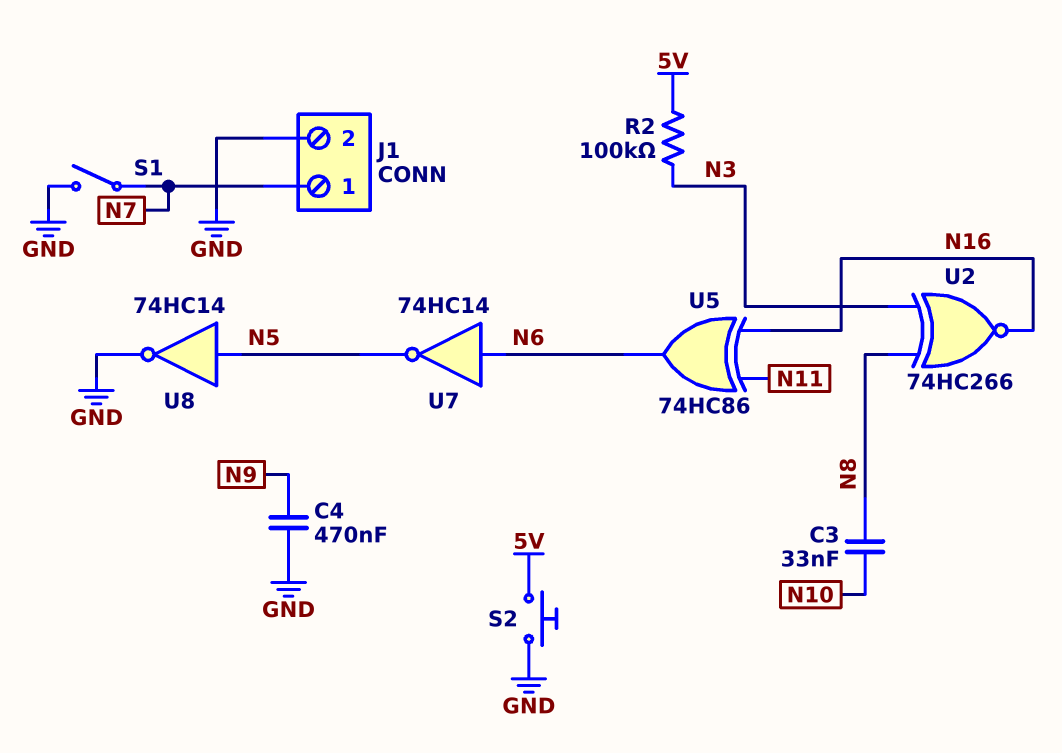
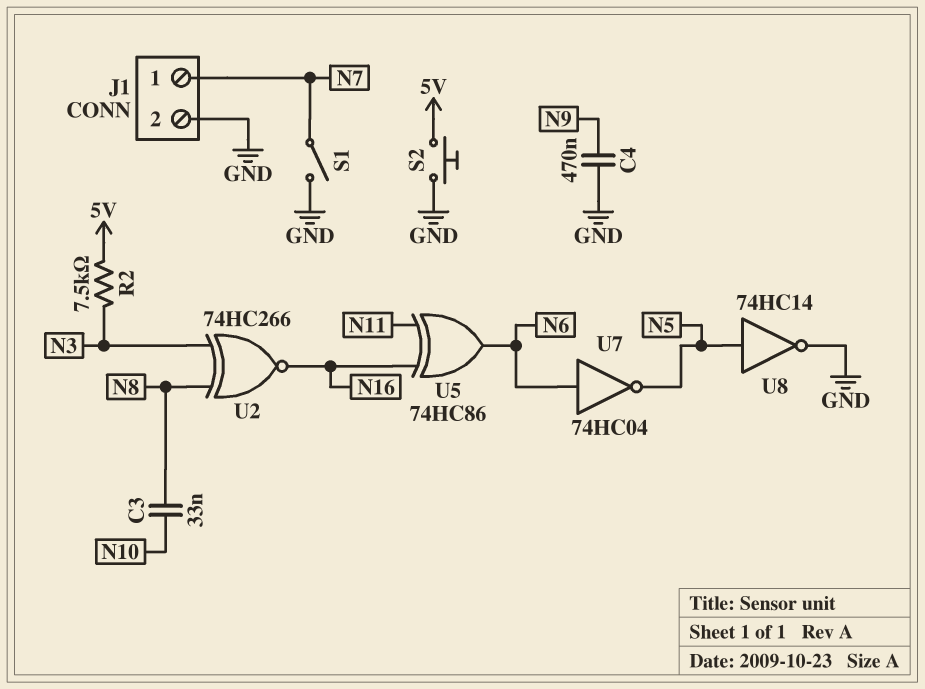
R2: 100k (5V, N3) -> 7.5k (5V, N3)
U7: NOT 74HC14 (in N6, out N5) -> NOT 74HC04 (in N6, out N5)

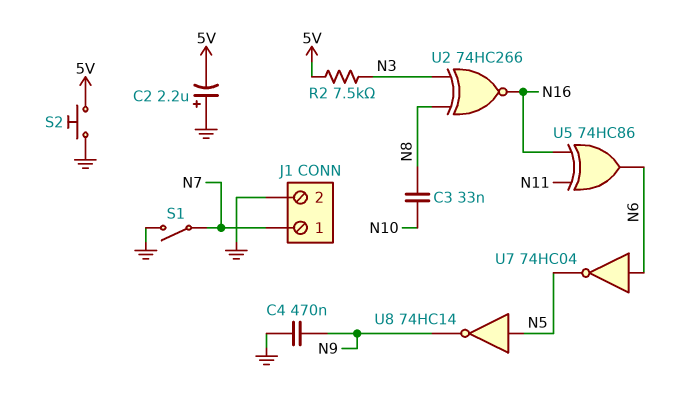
C2: none -> 2.2uF (plus GND, minus 5V)
U8: NOT 74HC14 (in N5, out GND) -> NOT 74HC14 (in N5, out N9)

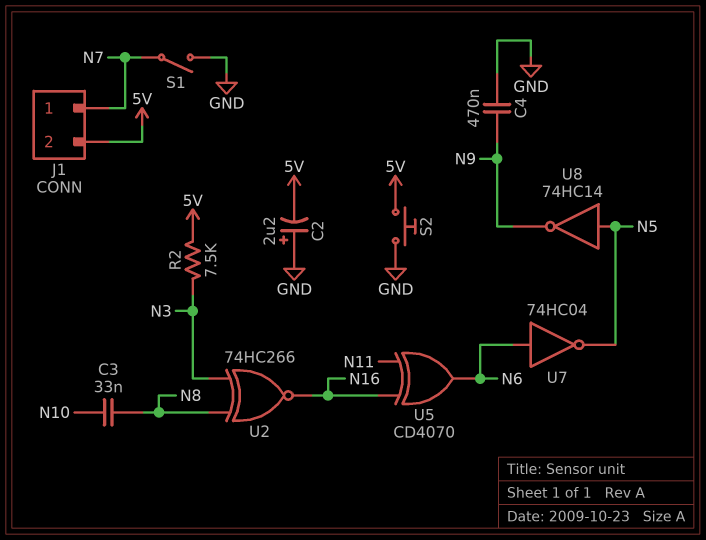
J1 pin 2: GND -> 5V
U5: XOR 74HC86 (in N11, in N16, out N6) -> XOR CD4070 (in N11, in N16, out N6)

